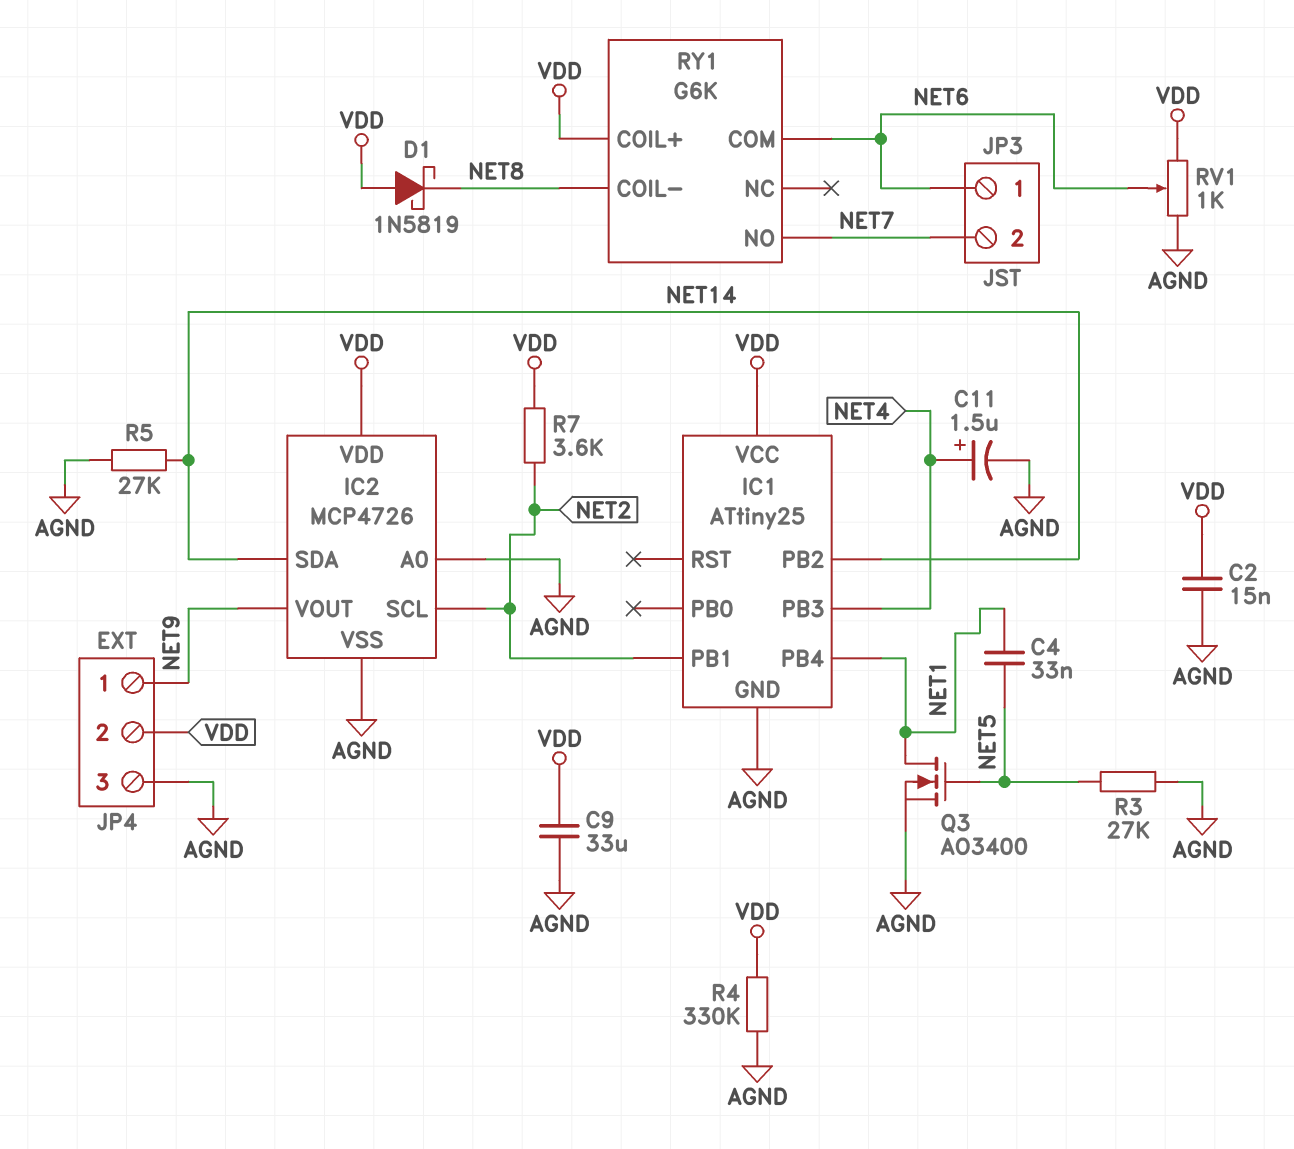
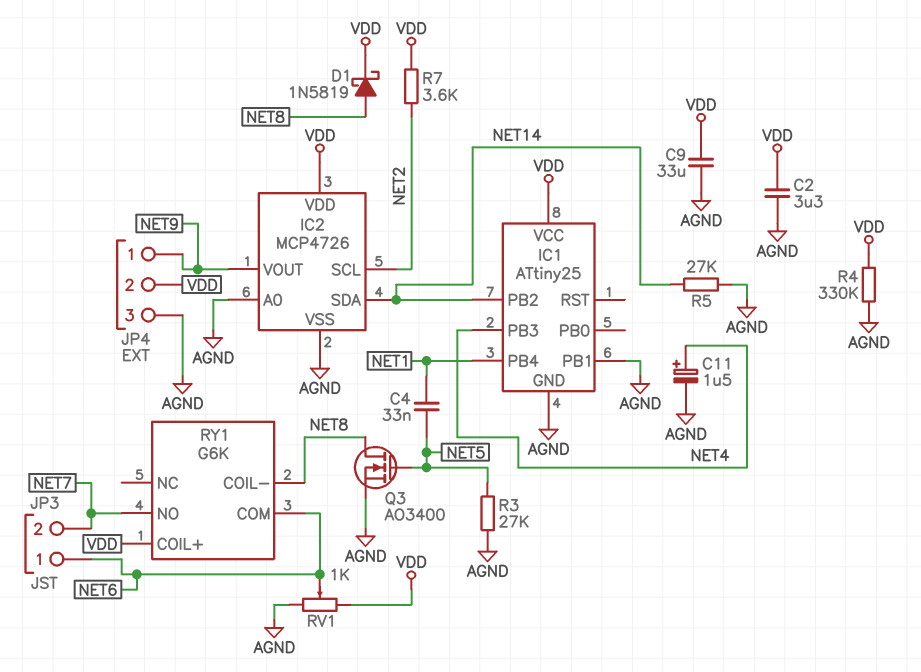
C2: 15nF (AGND, VDD) -> 3.3uF (AGND, VDD)
D1: schottky 1N5819 (A VDD, K NET8) -> schottky 1N5819 (A NET8, K VDD)
IC1 pin PB1: NET2 -> AGND
Q3: NMOS AO3400 (G NET5, D NET1, S AGND) -> NMOS AO3400 (G NET5, D NET8, S AGND)

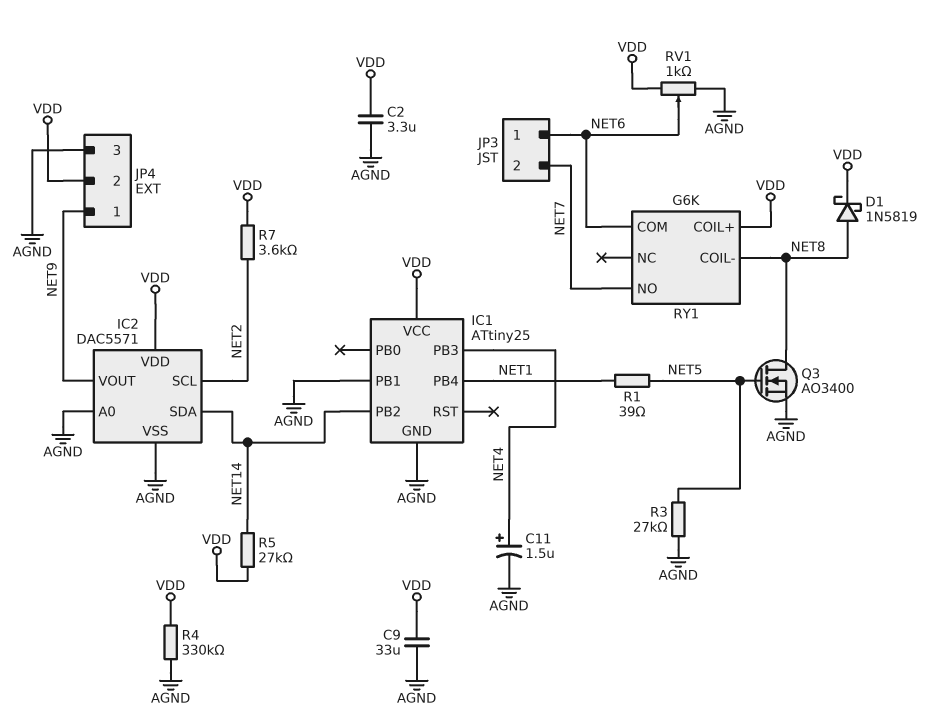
C4: 33nF (NET1, NET5) -> none
IC2: MCP4726 -> DAC5571
R1: none -> 39 (NET1, NET5)
R5: 27k (AGND, NET14) -> 27k (NET14, VDD)

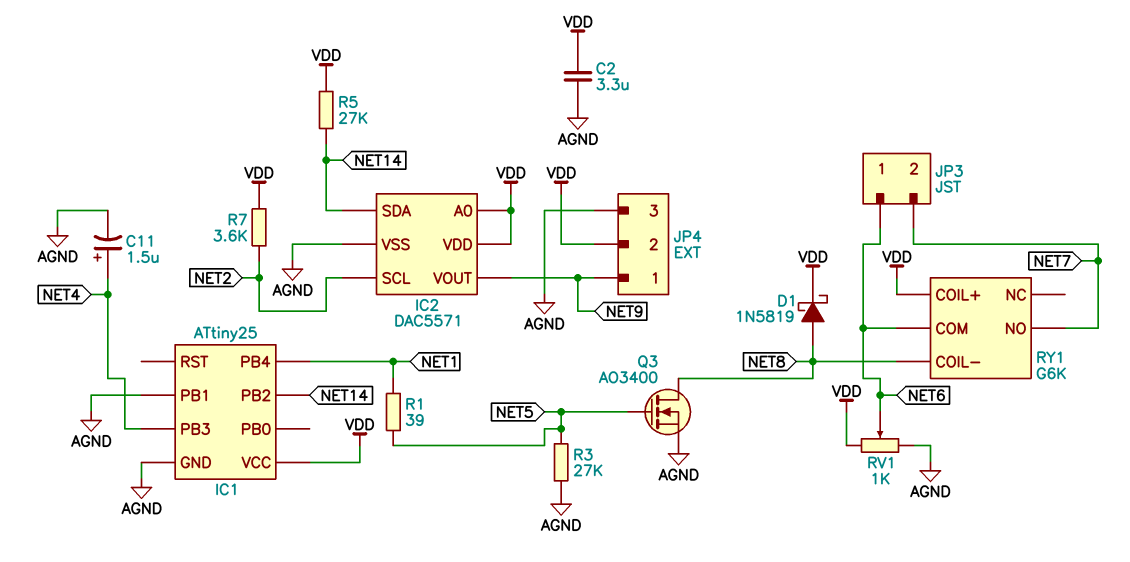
C9: 33uF (AGND, VDD) -> none
IC2 pin A0: AGND -> VDD
R4: 330k (AGND, VDD) -> none

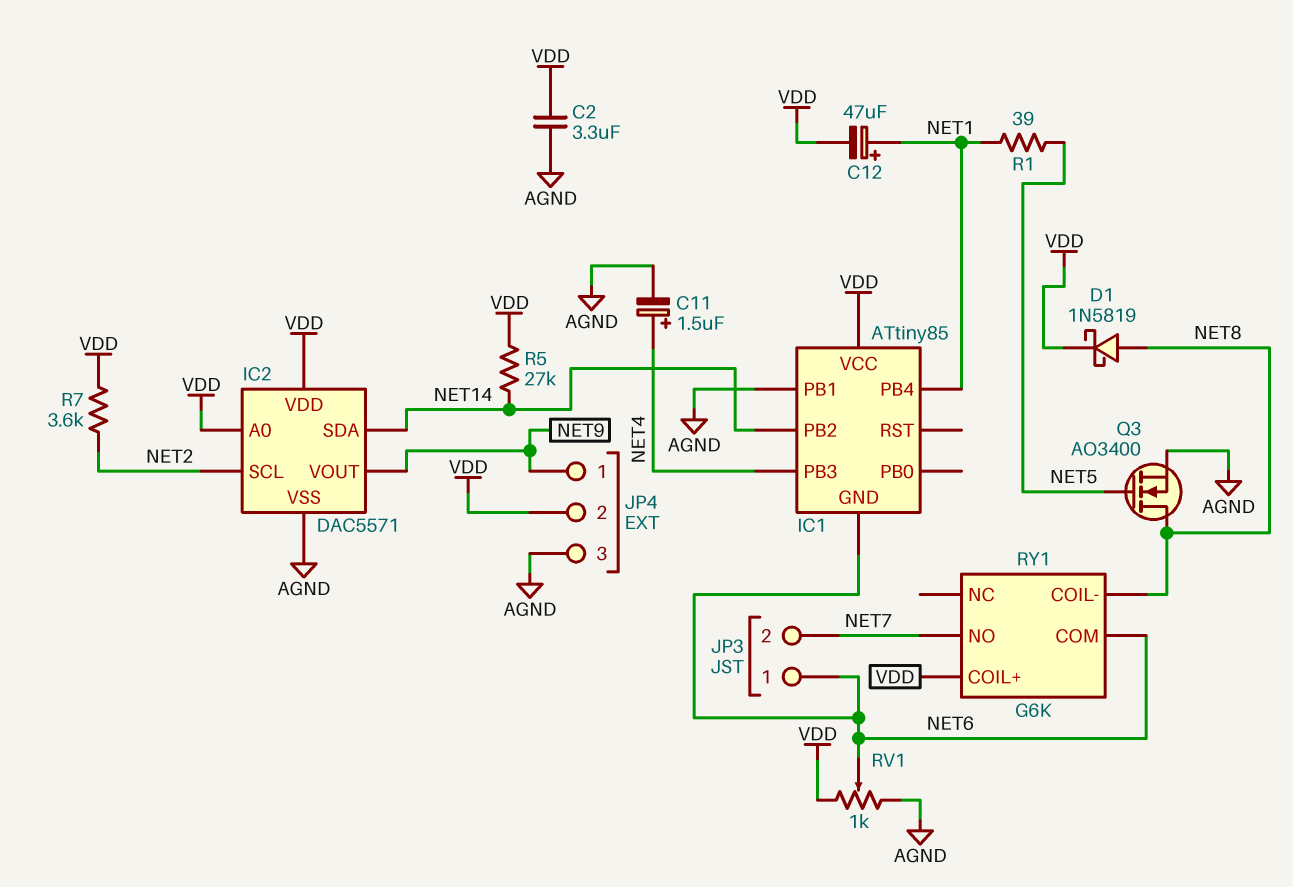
C12: none -> 47uF (plus NET1, minus VDD)
IC1: ATtiny25 -> ATtiny85
IC1 pin GND: AGND -> NET6
R3: 27k (AGND, NET5) -> none

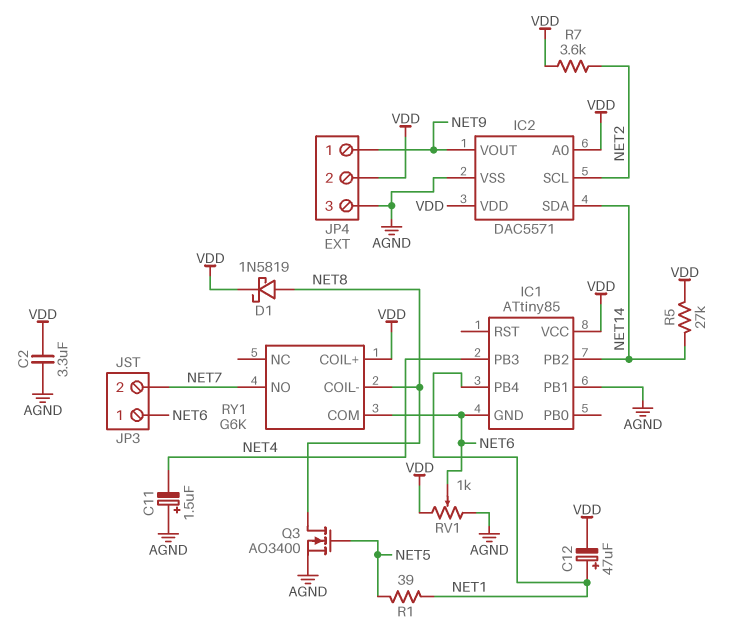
C11: 1.5uF (plus NET4, minus AGND) -> 1.5uF (plus AGND, minus NET4)

